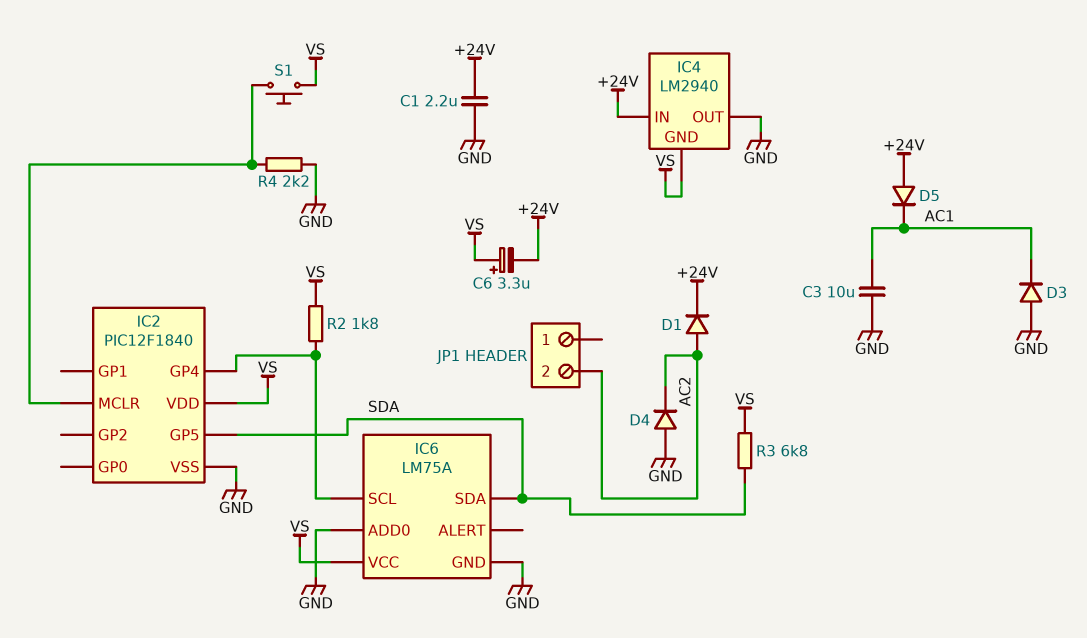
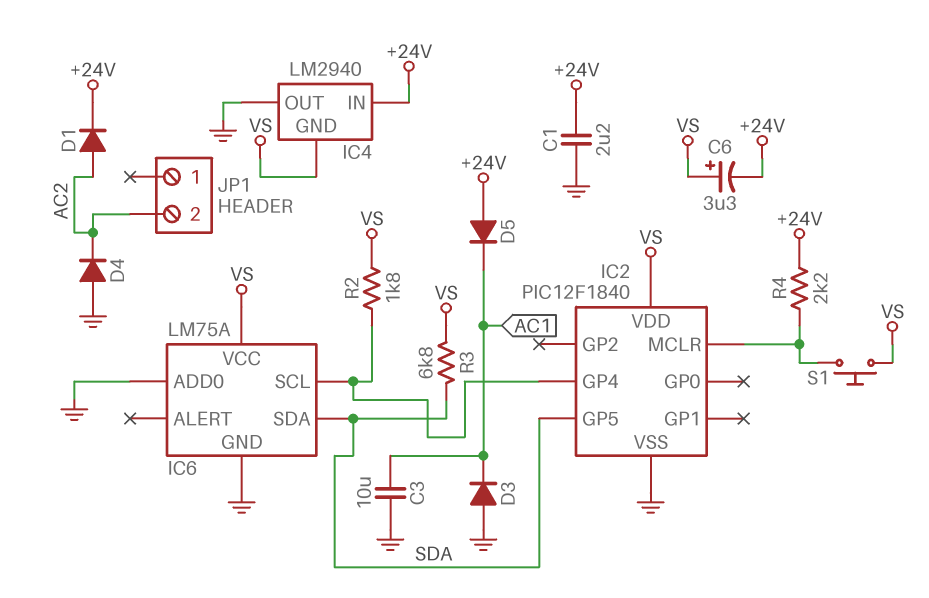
R4: 2.2k (GND, IC2/MCLR) -> 2.2k (+24V, IC2/MCLR)

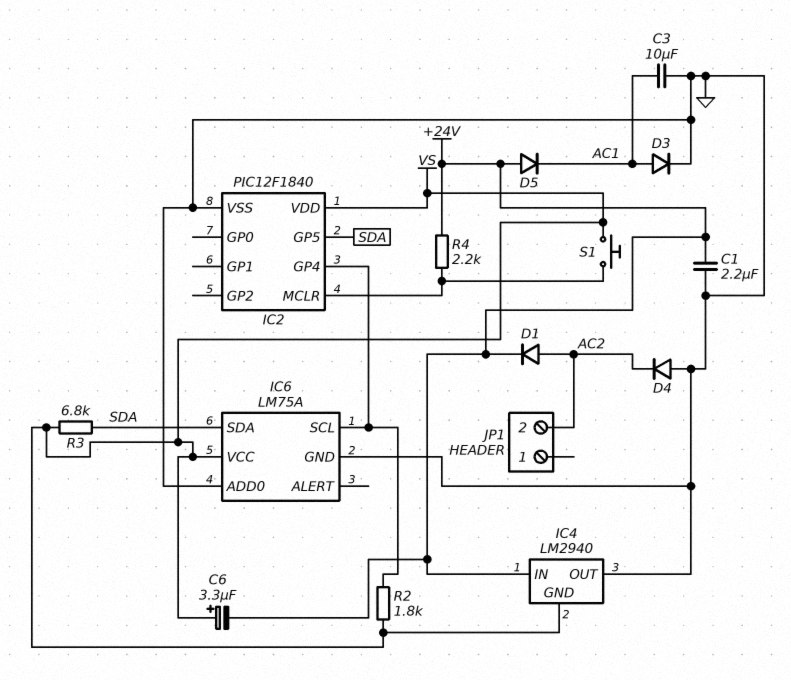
D3: diode (A GND, K AC1) -> diode (A AC1, K GND)

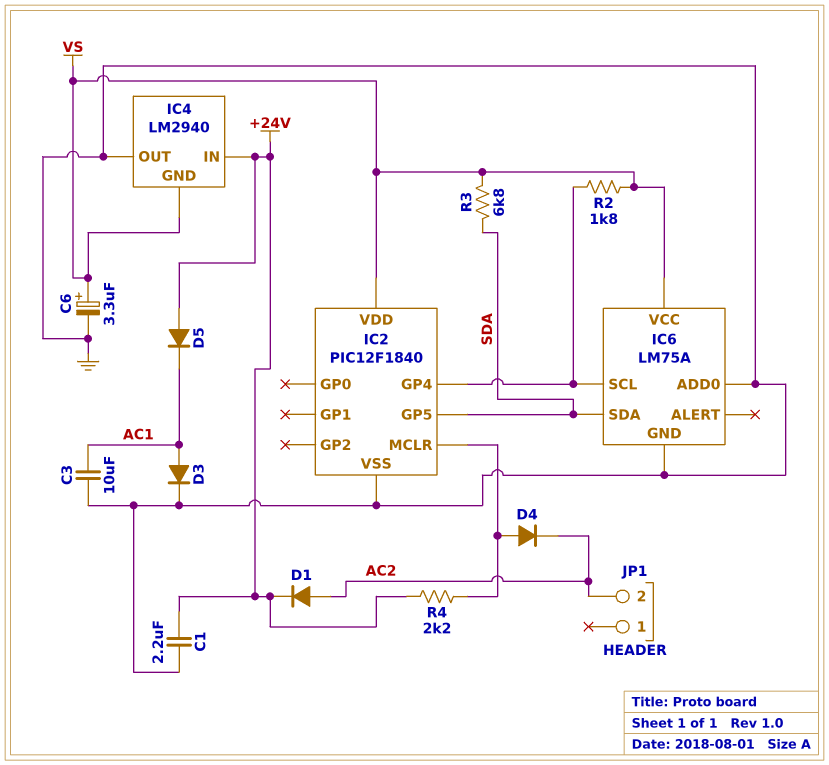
C6: 3.3uF (plus VS, minus +24V) -> 3.3uF (plus VS, minus GND)
D4: diode (A GND, K AC2) -> diode (A IC2/MCLR, K AC2)
S1: button (IC2/MCLR, VS) -> none

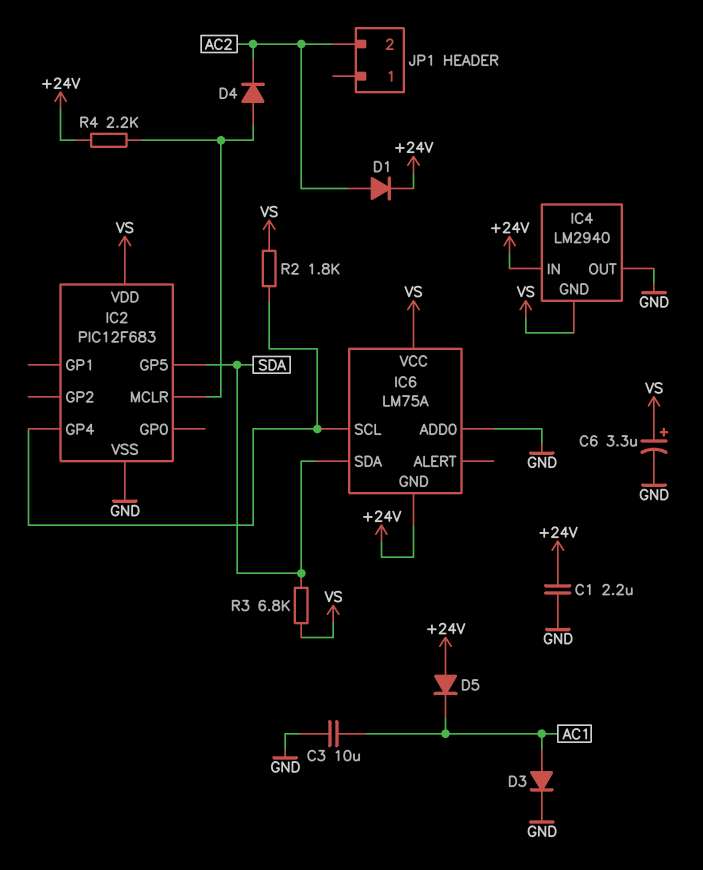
IC2: PIC12F1840 -> PIC12F683
IC6 pin GND: GND -> +24V

